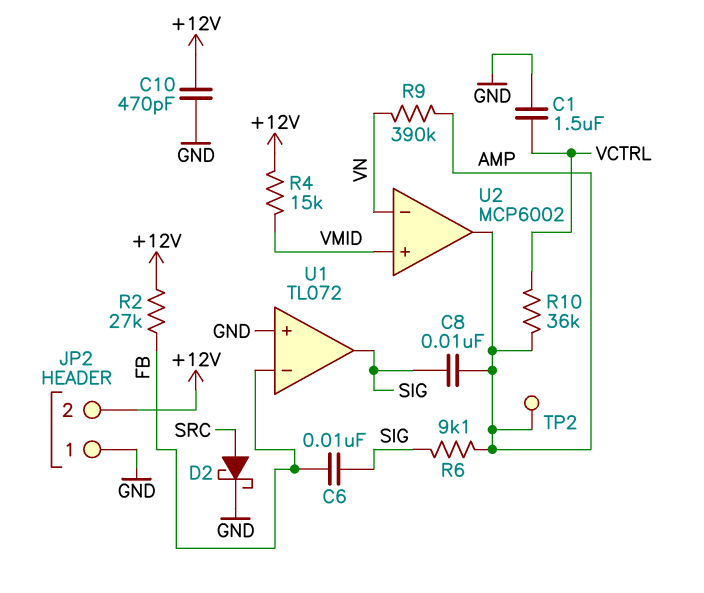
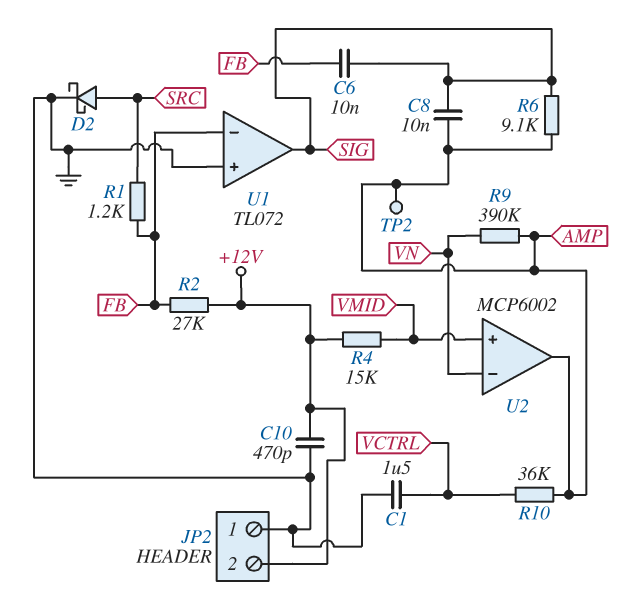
R1: none -> 1.2k (FB, SRC)

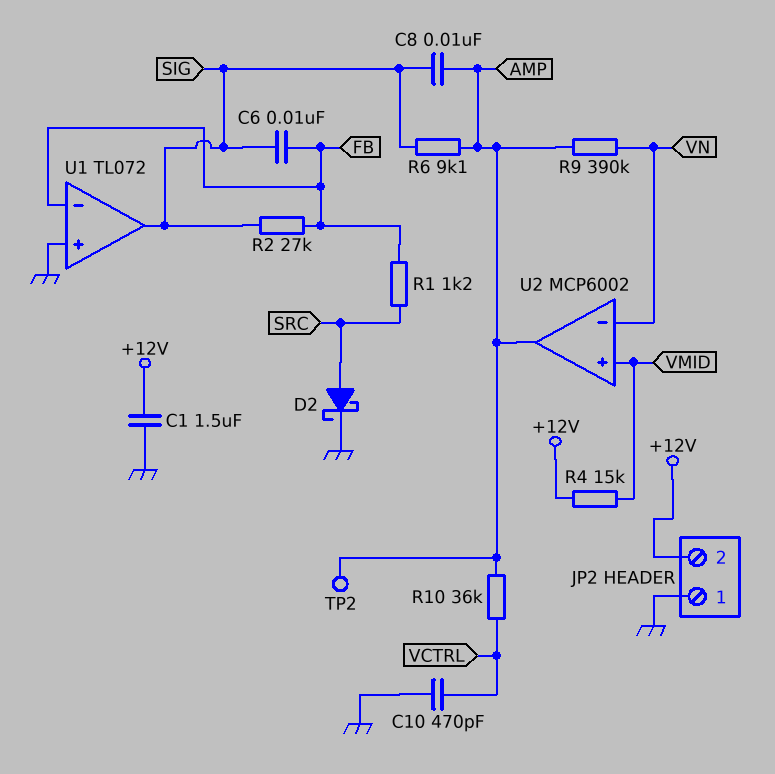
C1: 1.5uF (GND, VCTRL) -> 1.5uF (+12V, GND)
C10: 470pF (+12V, GND) -> 470pF (GND, VCTRL)
R2: 27k (+12V, FB) -> 27k (FB, SIG)

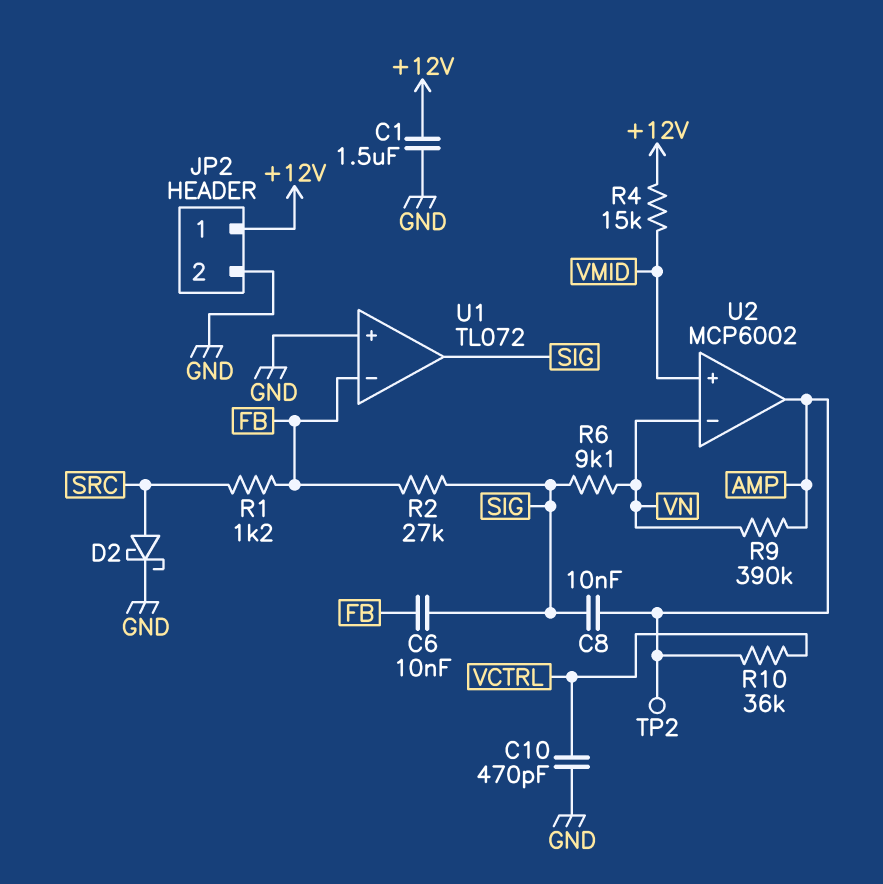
JP2 pin 1: GND -> +12V
JP2 pin 2: +12V -> GND
R6: 9.1k (AMP, SIG) -> 9.1k (SIG, VN)

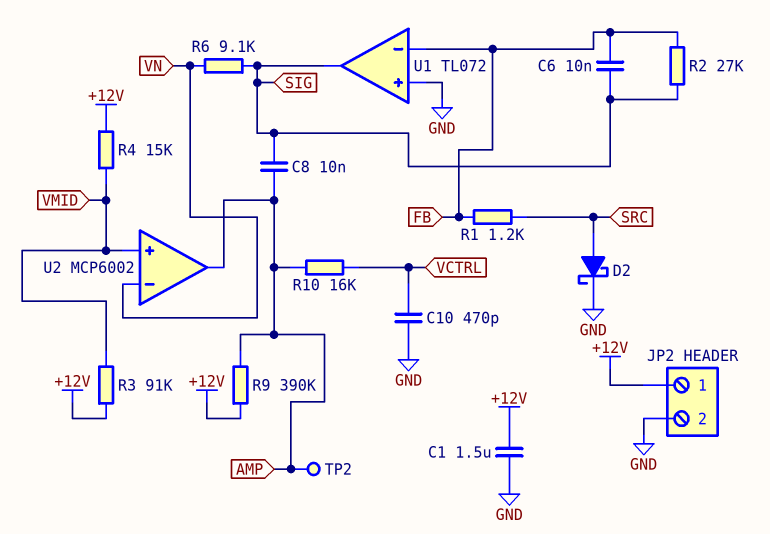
R3: none -> 91k (+12V, VMID)
R9: 390k (AMP, VN) -> 390k (+12V, AMP)
R10: 36k (AMP, VCTRL) -> 16k (AMP, VCTRL)

